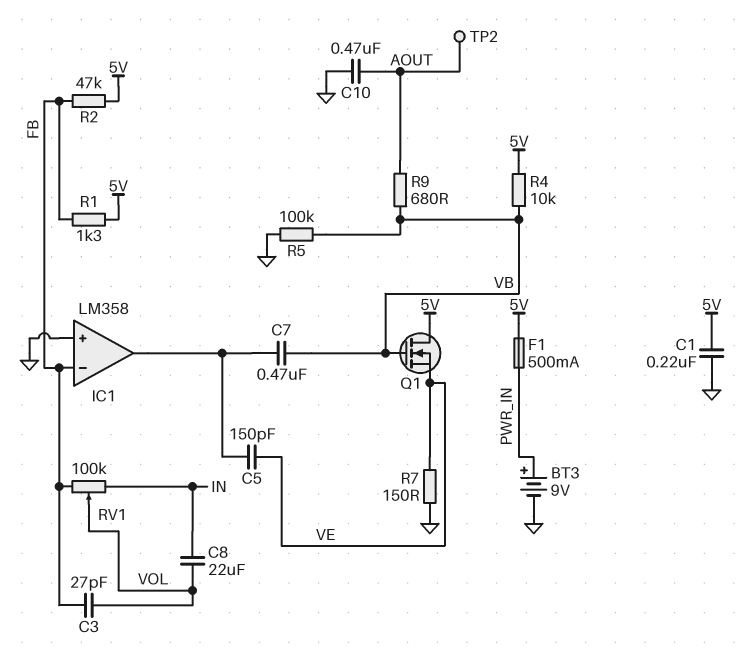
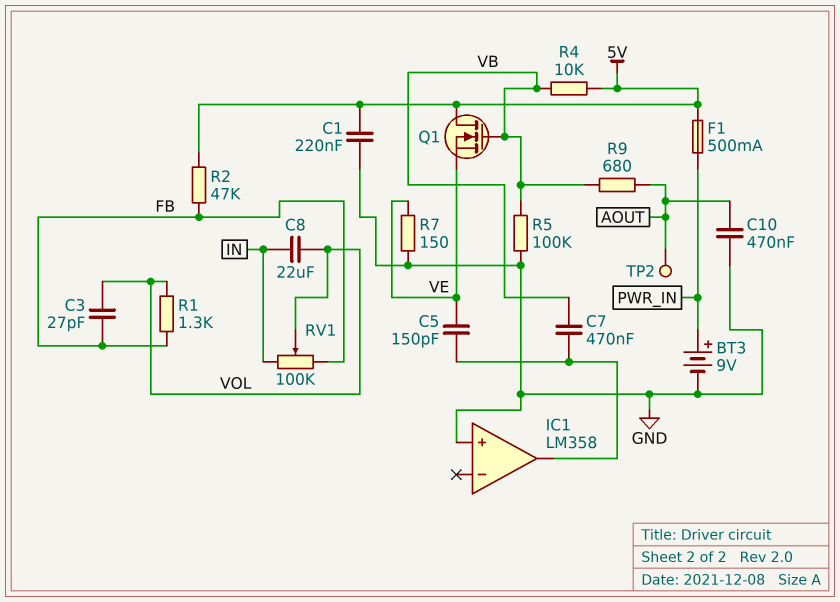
IC1 pin in-: FB -> none
R1: 1.3k (5V, FB) -> 1.3k (FB, VOL)

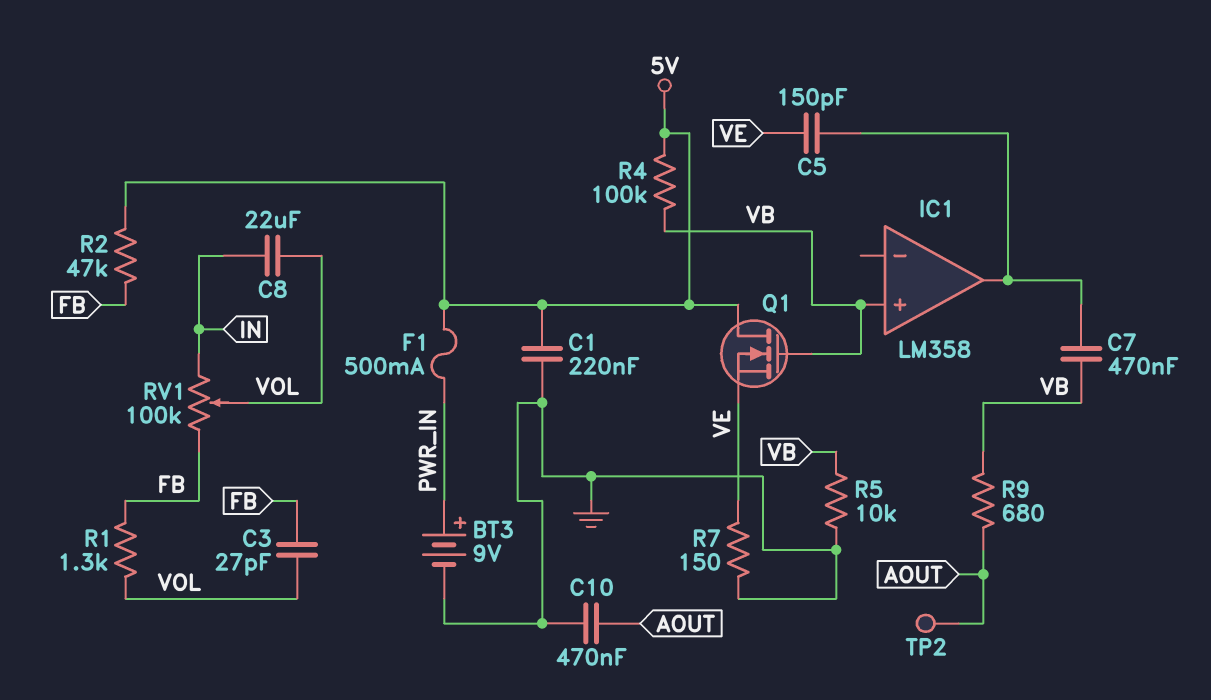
IC1 pin in+: GND -> VB
R4: 10k (5V, VB) -> 100k (5V, VB)
R5: 100k (GND, VB) -> 10k (GND, VB)

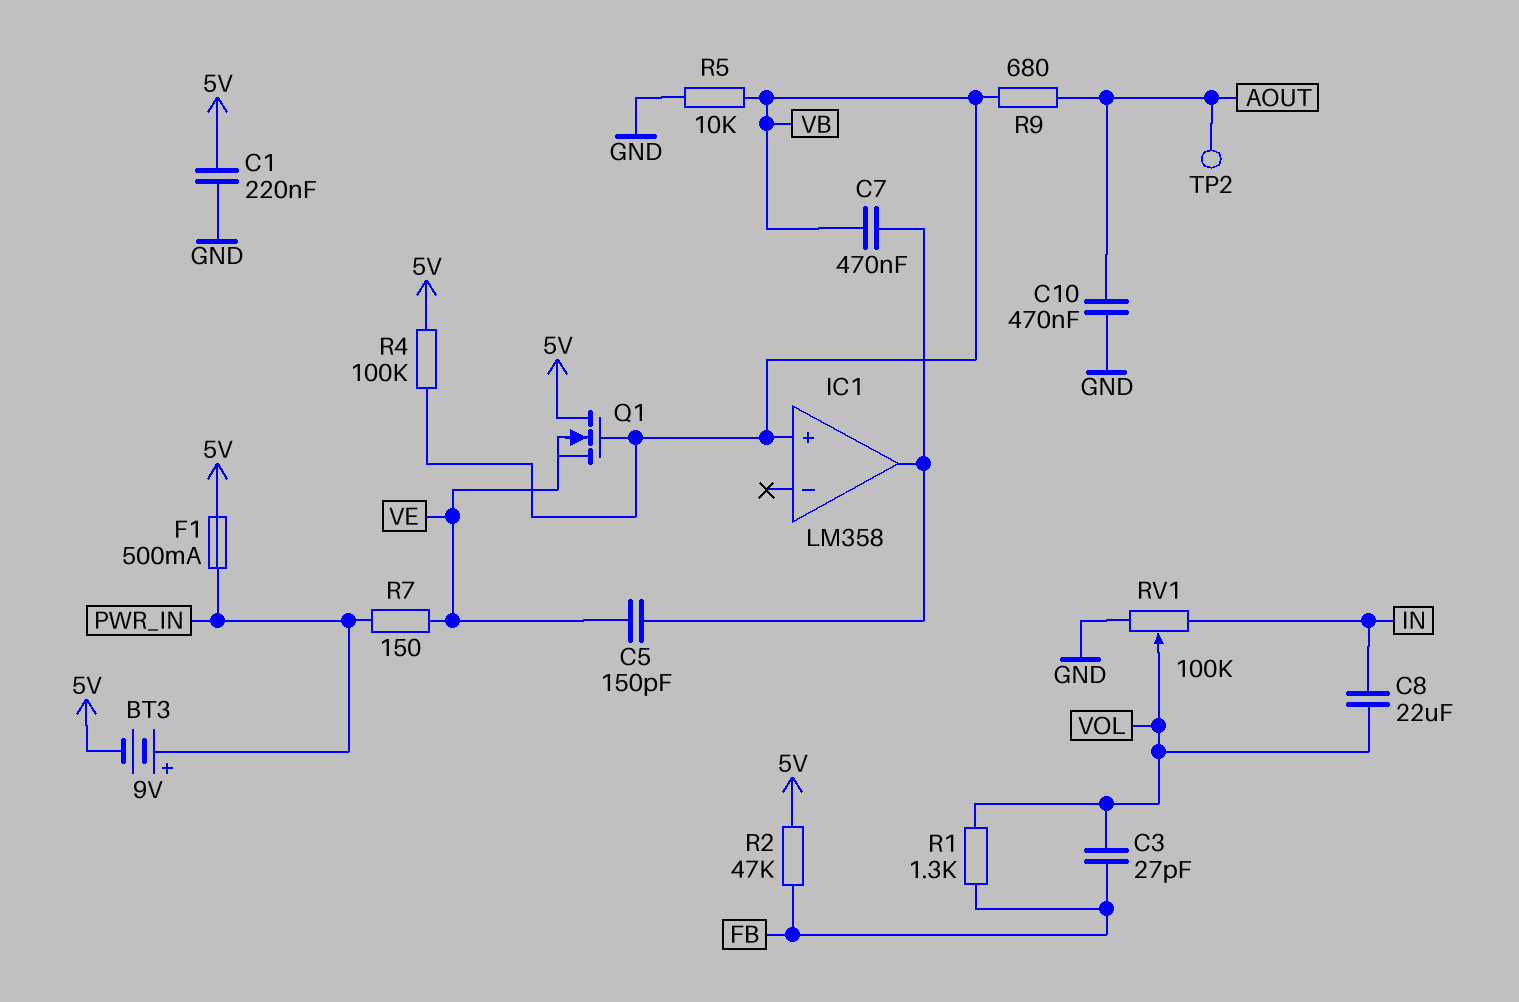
BT3: 9V (plus PWR_IN, minus GND) -> 9V (plus PWR_IN, minus 5V)
R7: 150 (GND, VE) -> 150 (PWR_IN, VE)
RV1: 100k (FB, IN, wiper VOL) -> 100k (GND, IN, wiper VOL)

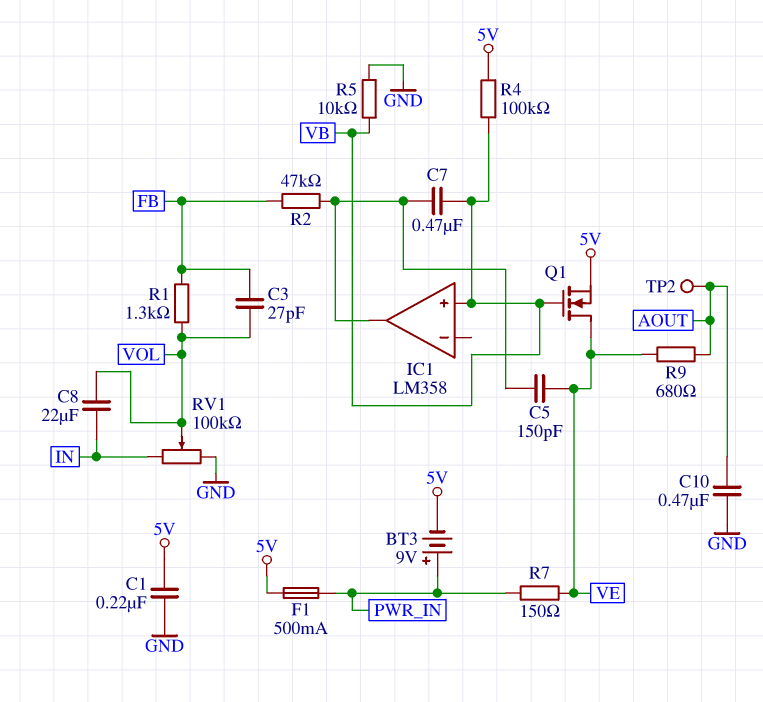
Q1: NMOS (G VB, D 5V, S VE) -> NMOS (G VB, D VE, S 5V)
R2: 47k (5V, FB) -> 47k (FB, IC1/out)
R9: 680 (AOUT, VB) -> 680 (AOUT, VE)

